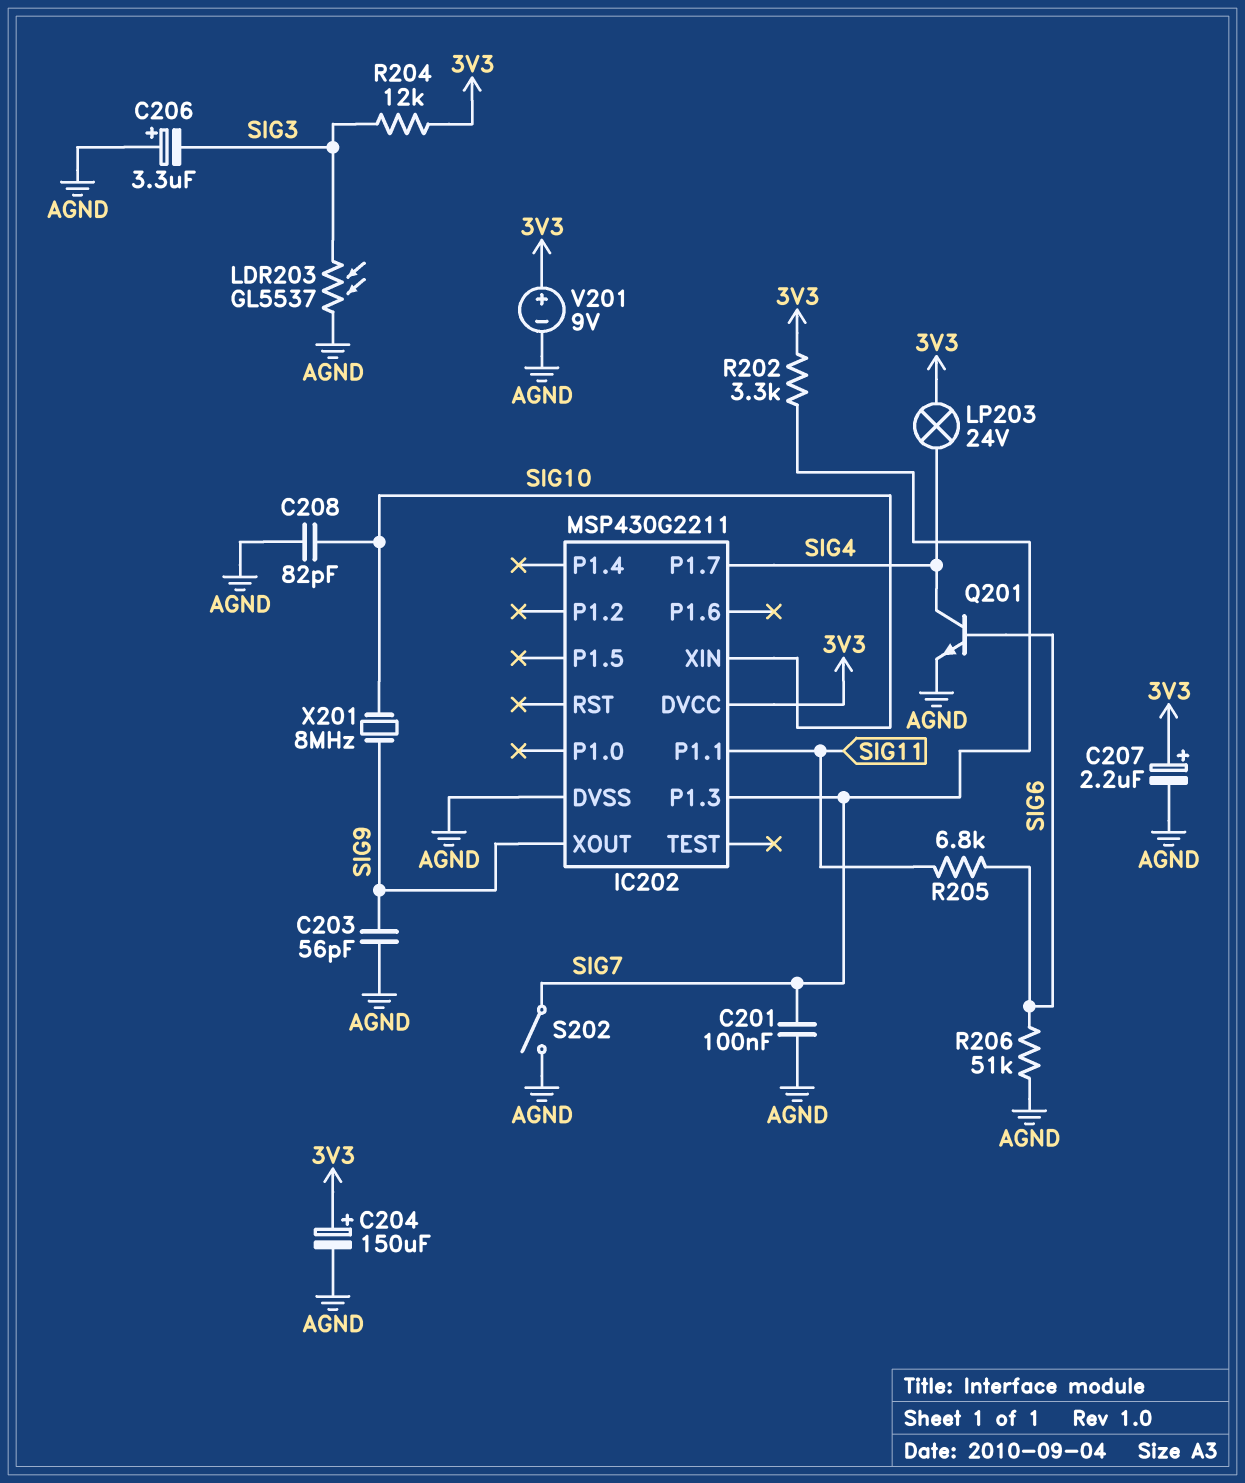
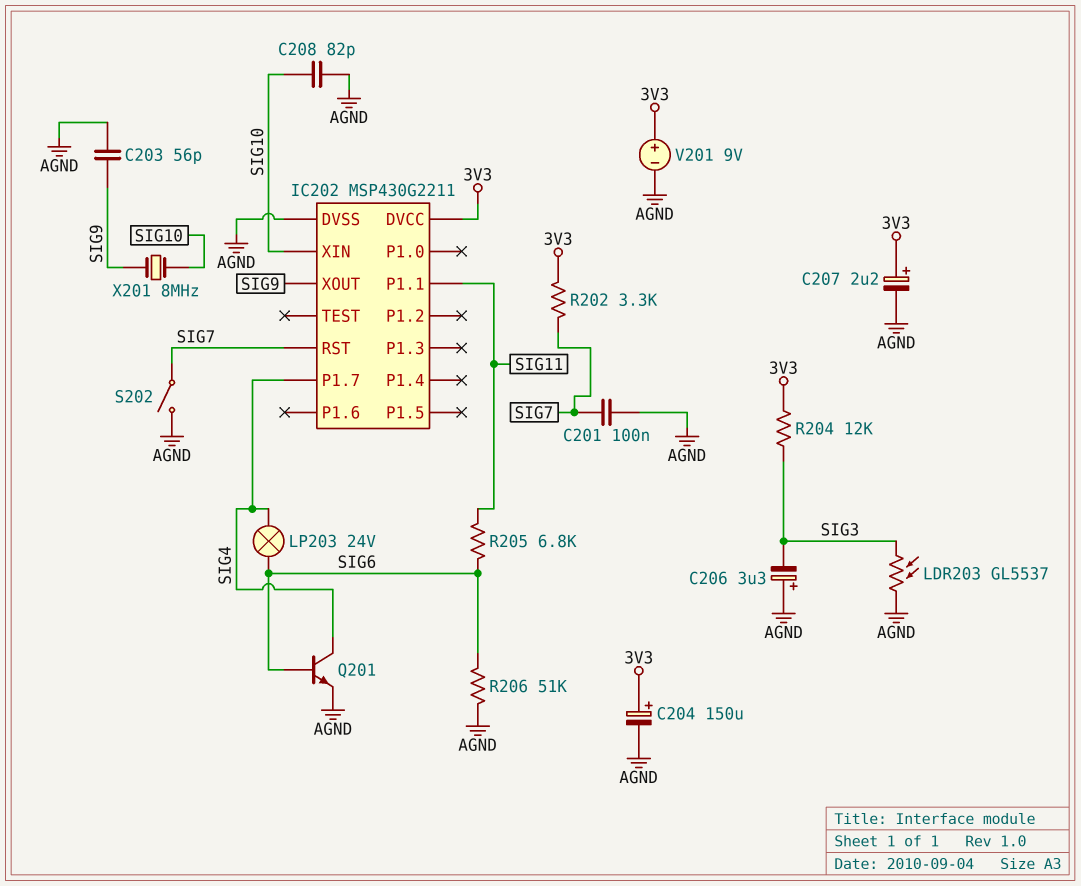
IC202 pin P1.3: SIG7 -> none
IC202 pin RST: none -> SIG7
LP203: lamp 24V (3V3, SIG4) -> lamp 24V (SIG4, SIG6)

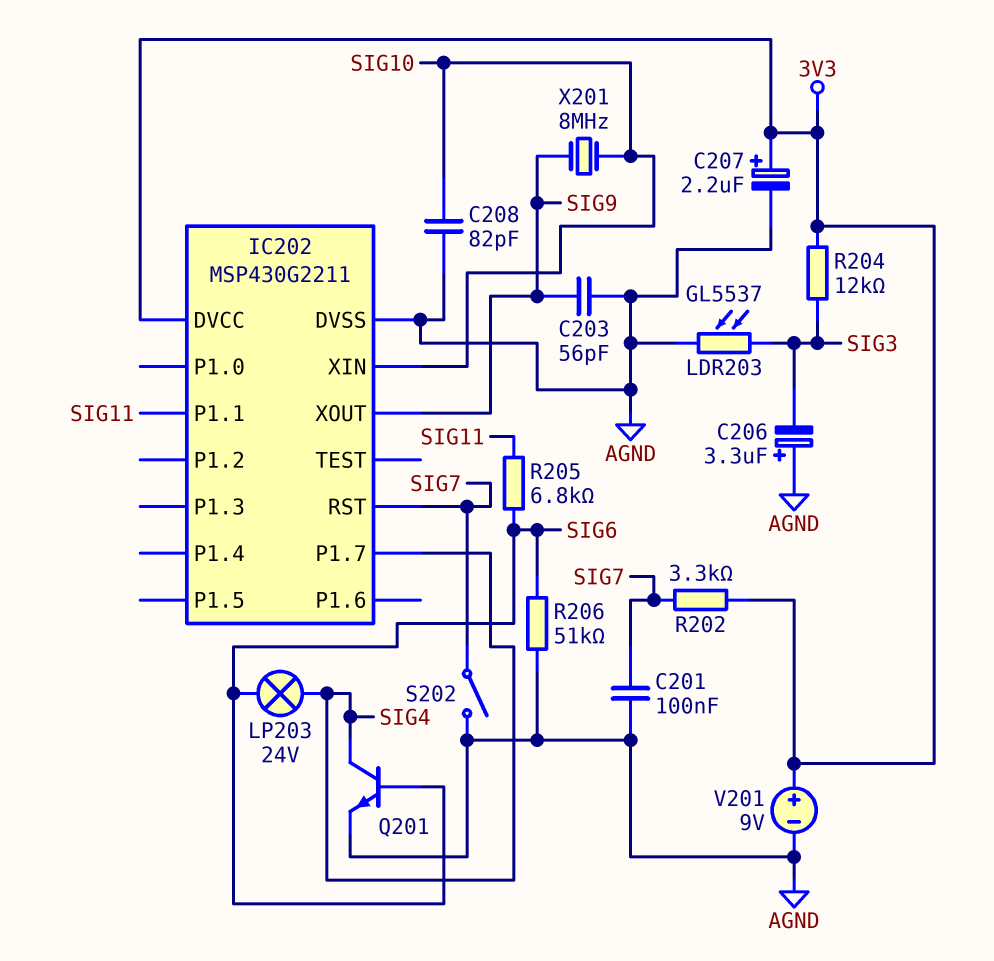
C204: 150uF (plus 3V3, minus AGND) -> none

